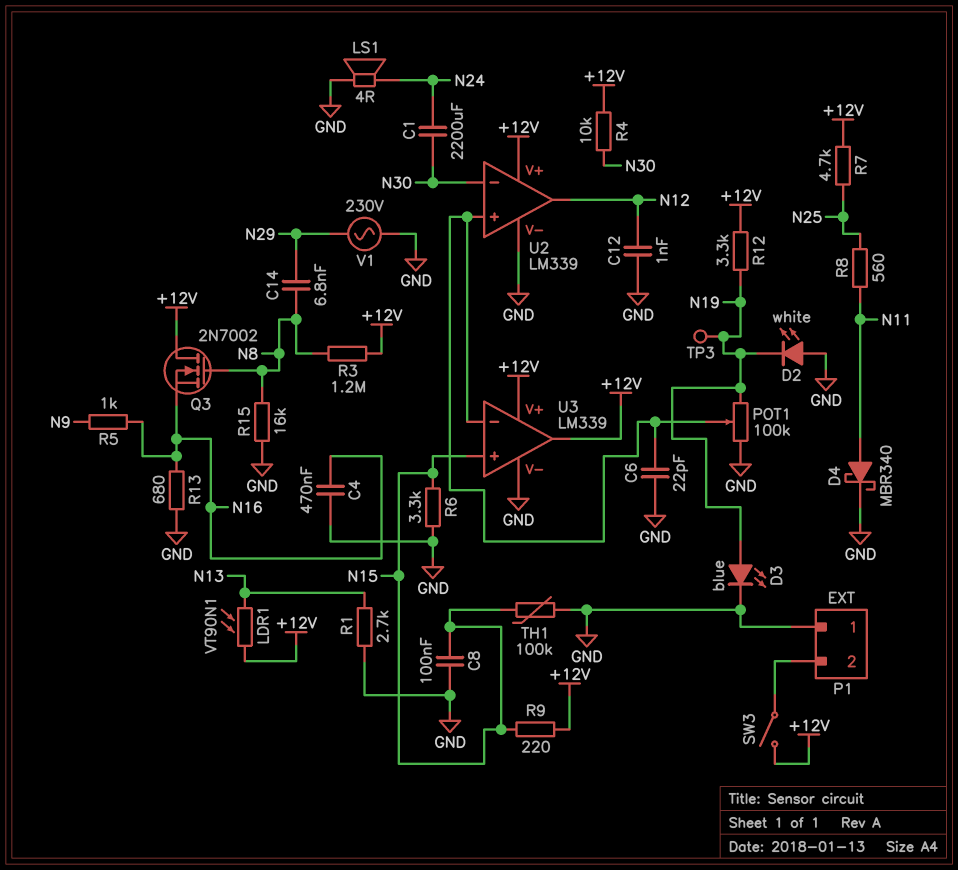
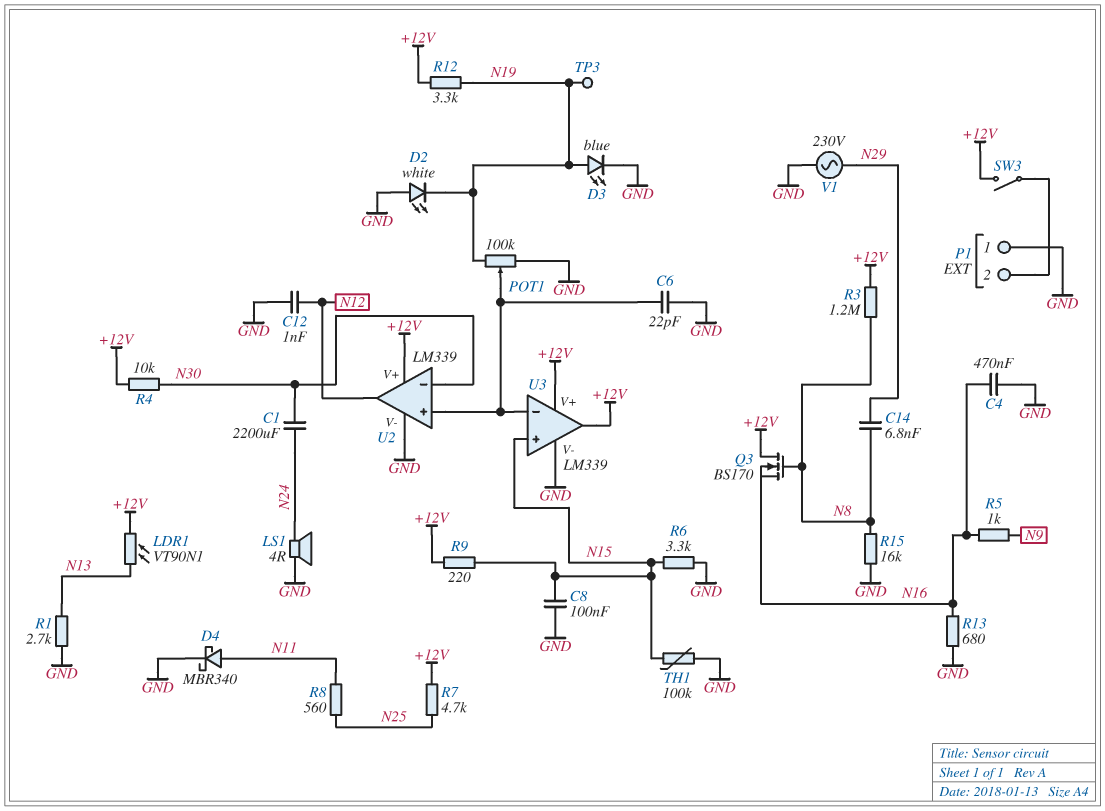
Q3: NMOS 2N7002 (G N8, D +12V, S N16) -> NMOS BS170 (G N8, D +12V, S N16)

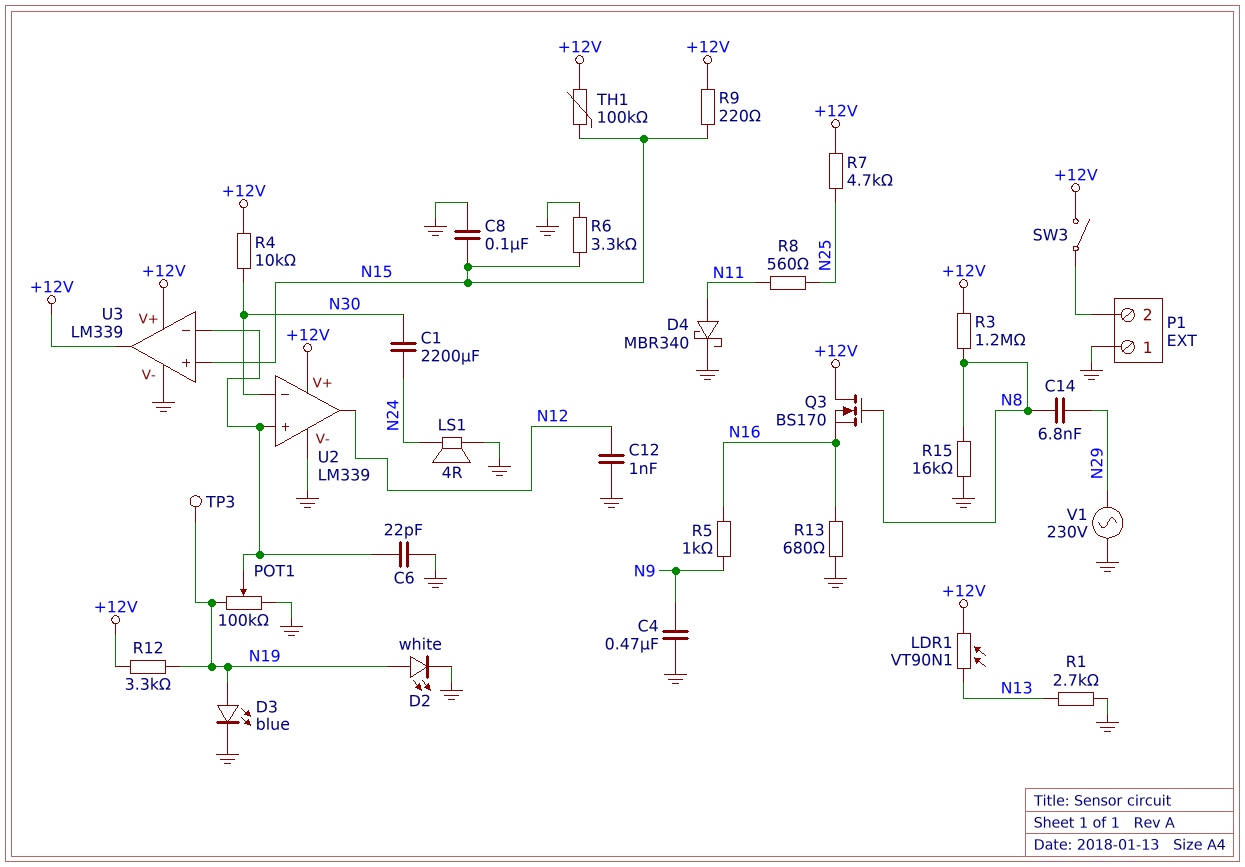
C4: 470nF (GND, N16) -> 470nF (GND, N9)
D2: LED white (A GND, K N19) -> LED white (A N19, K GND)
TH1: 100k (GND, N15) -> 100k (+12V, N15)

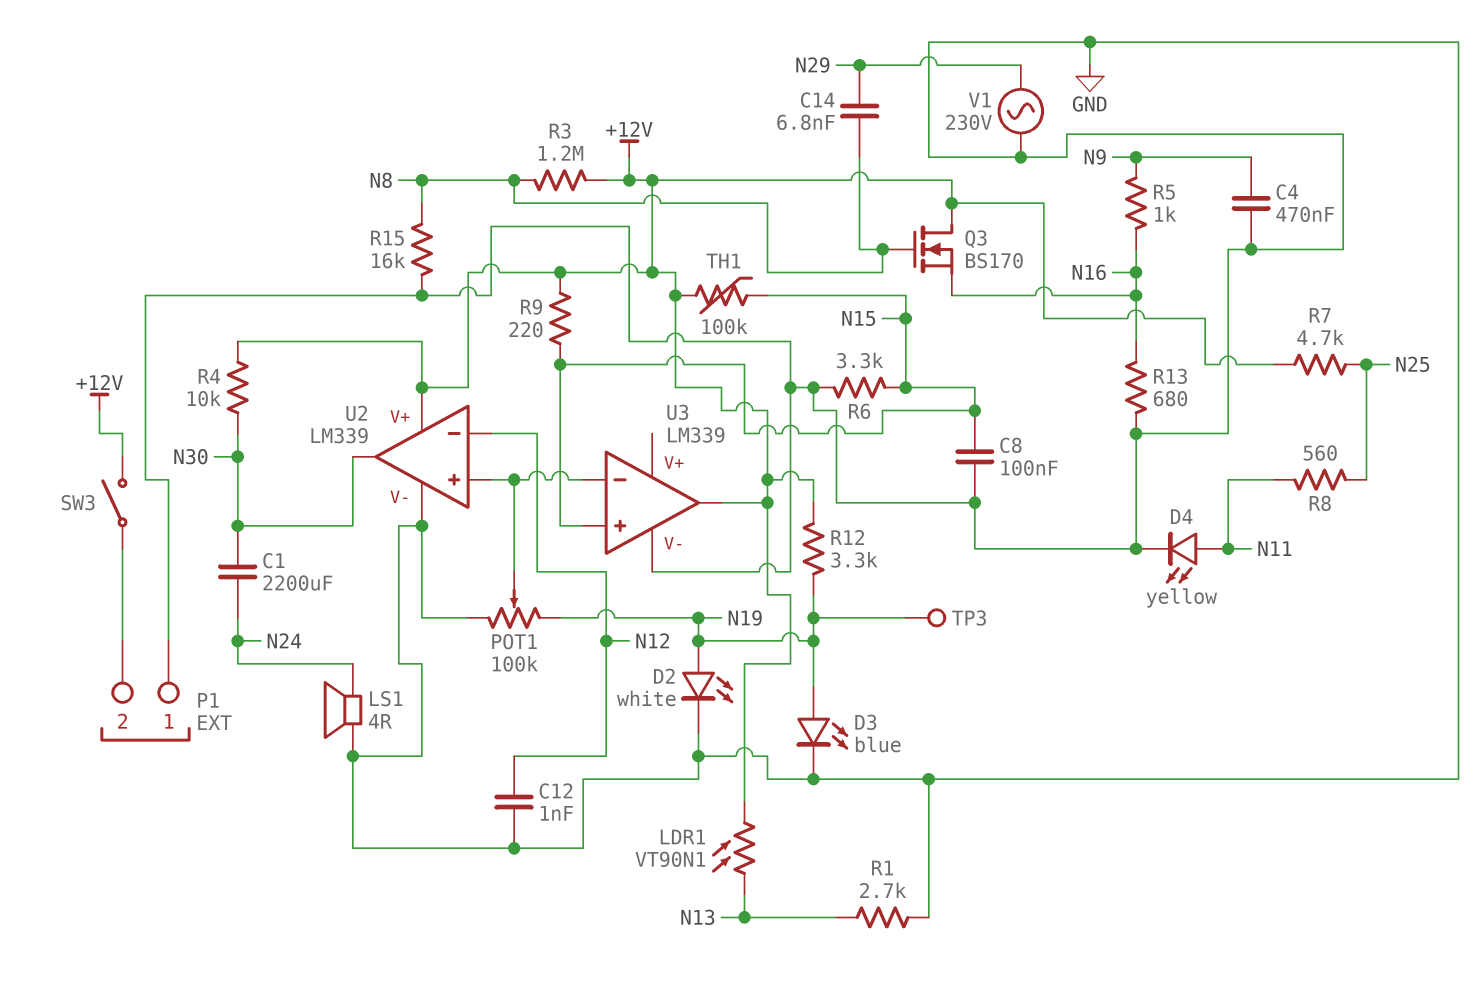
C6: 22pF (GND, U2/in+) -> none
D4: schottky MBR340 (A N11, K GND) -> LED yellow (A N11, K GND)
U2 pin in-: N30 -> N12
U2 pin out: N12 -> N30
U3 pin V+: +12V -> none

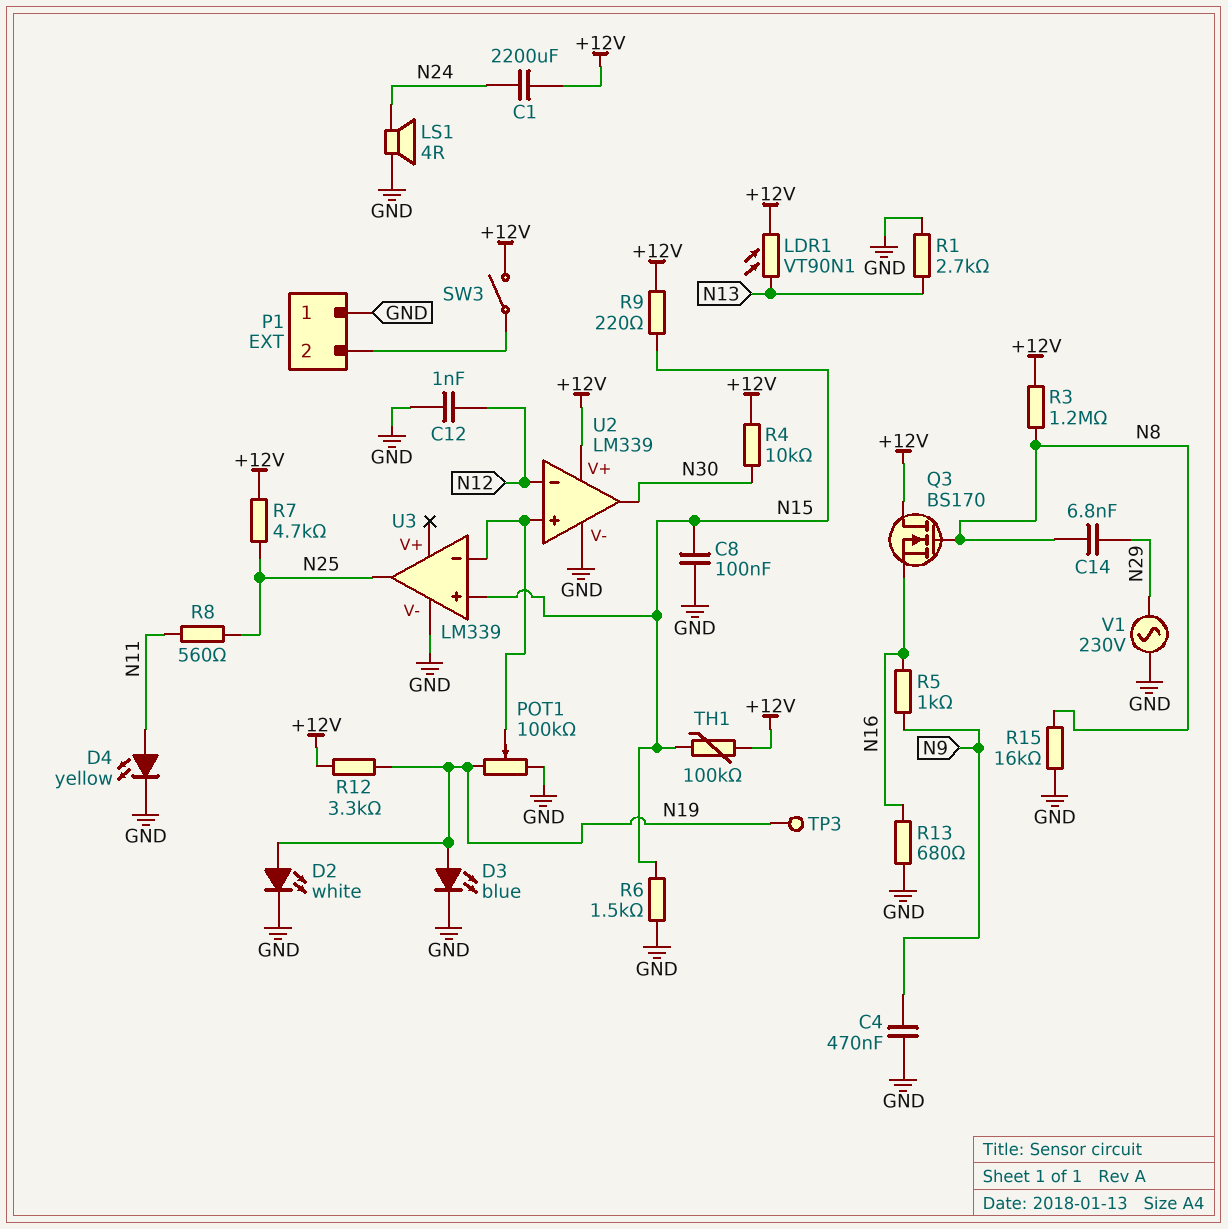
C1: 2200uF (N24, N30) -> 2200uF (+12V, N24)
R6: 3.3k (GND, N15) -> 1.5k (GND, N15)
U3 pin out: +12V -> N25

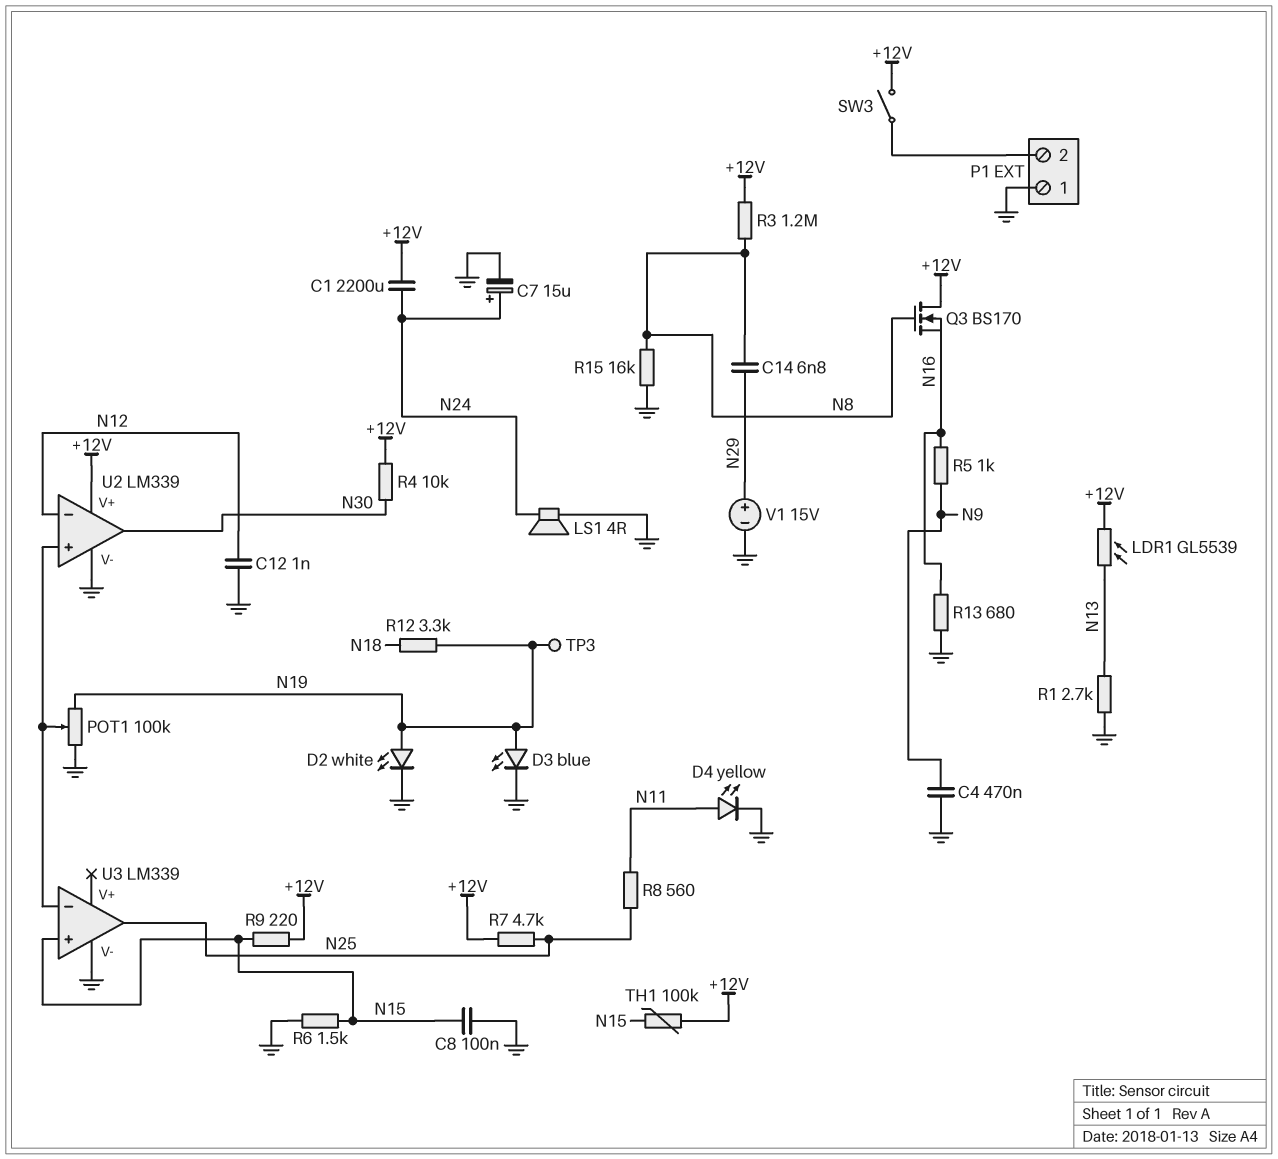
C7: none -> 15uF (plus N24, minus GND)
LDR1: VT90N1 (+12V, N13) -> GL5539 (+12V, N13)
R12: 3.3k (+12V, N19) -> 3.3k (N18, N19)
V1: AC 230V (GND, N29) -> 15V (plus N29, minus GND)

